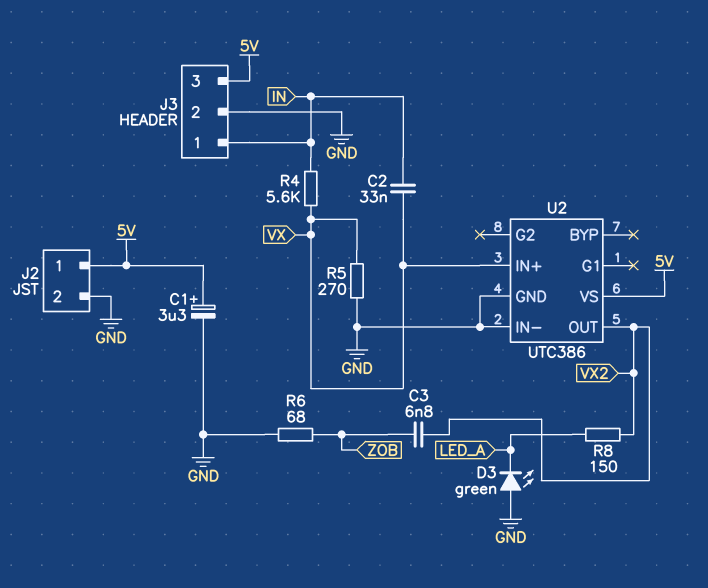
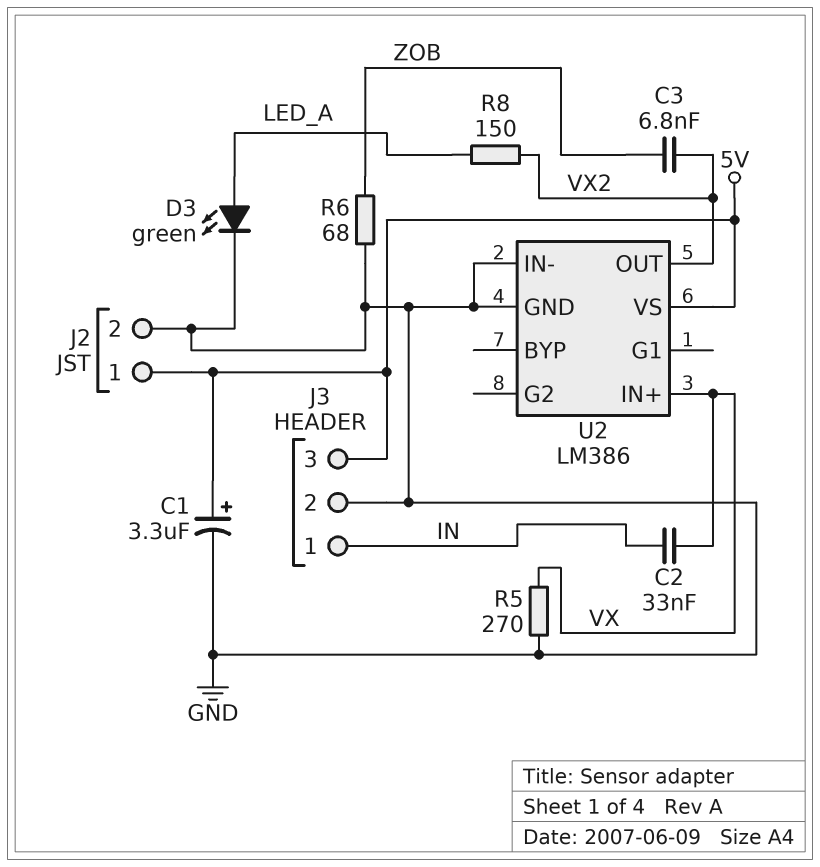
D3: LED green (A GND, K LED_A) -> LED green (A LED_A, K GND)
R4: 5.6k (IN, VX) -> none
U2: UTC386 -> LM386

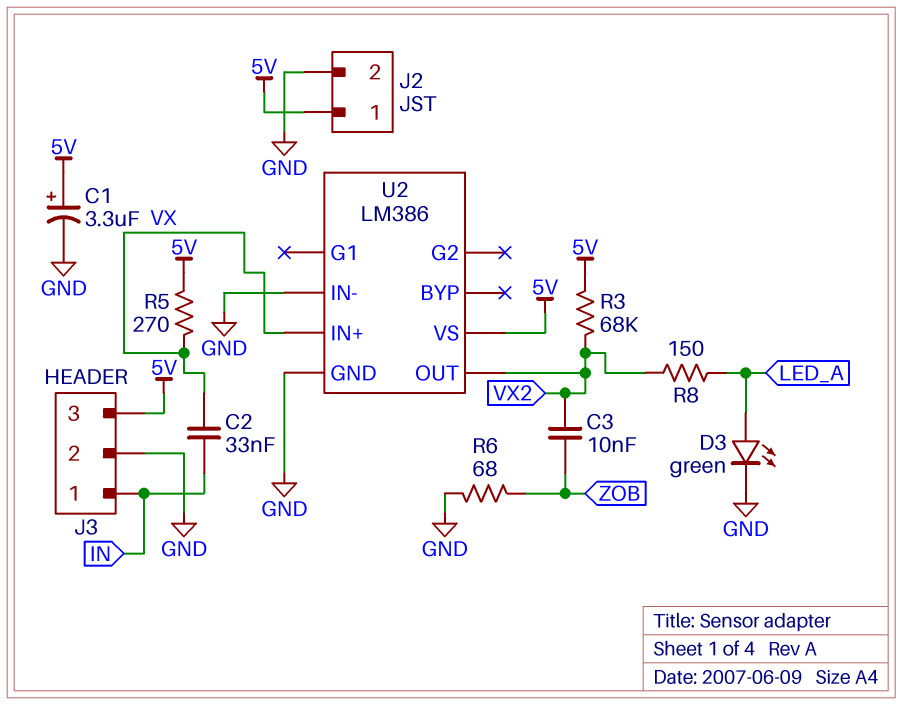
C3: 6.8nF (VX2, ZOB) -> 10nF (VX2, ZOB)
R3: none -> 68k (5V, VX2)
R5: 270 (GND, VX) -> 270 (5V, VX)

